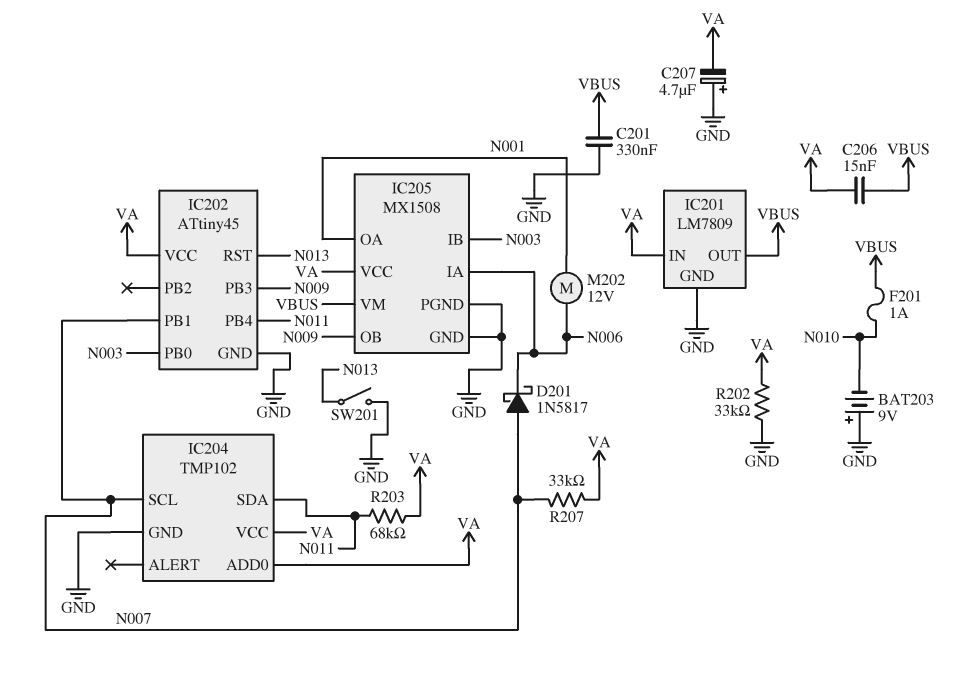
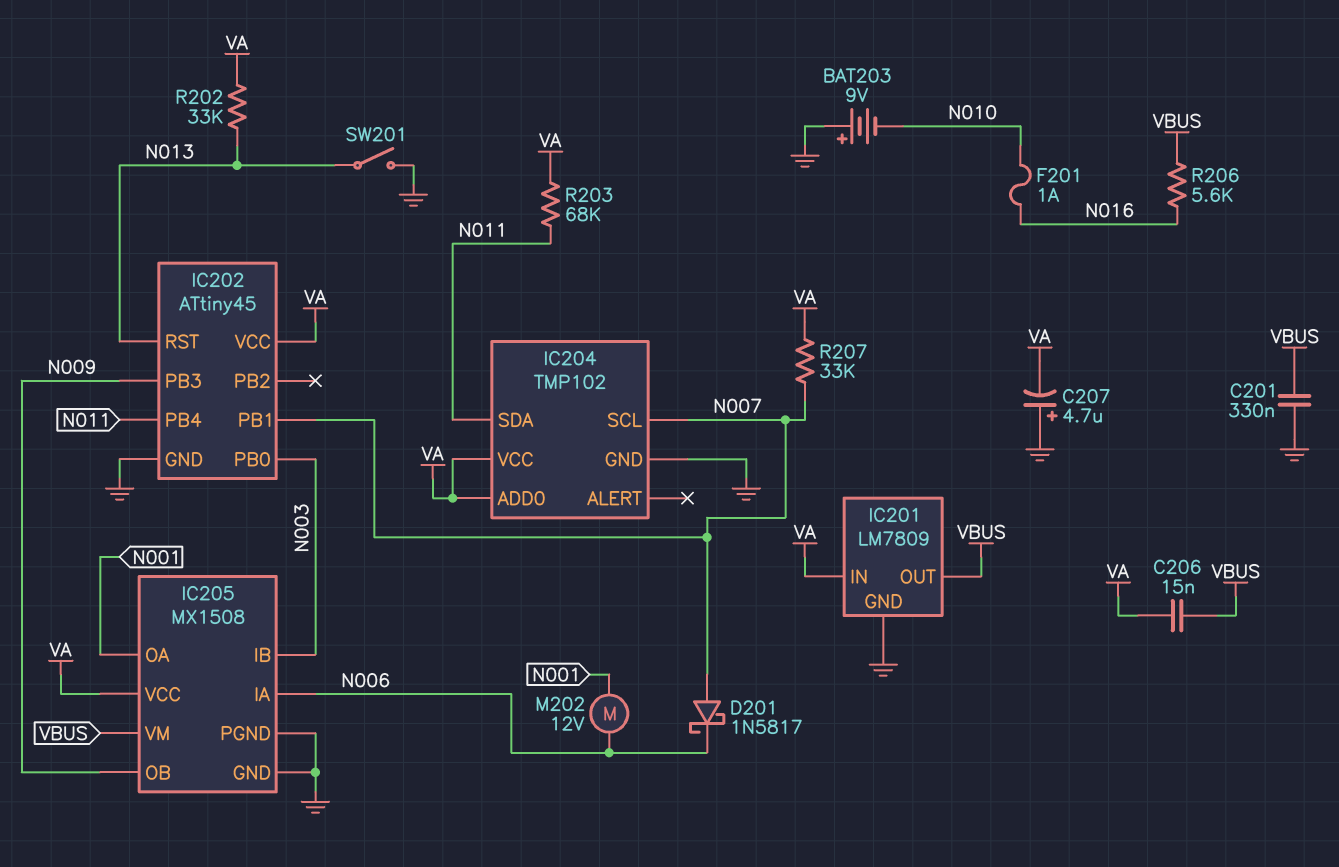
F201: 1A (N010, VBUS) -> 1A (N010, N016)
R202: 33k (GND, VA) -> 33k (N013, VA)
R206: none -> 5.6k (N016, VBUS)

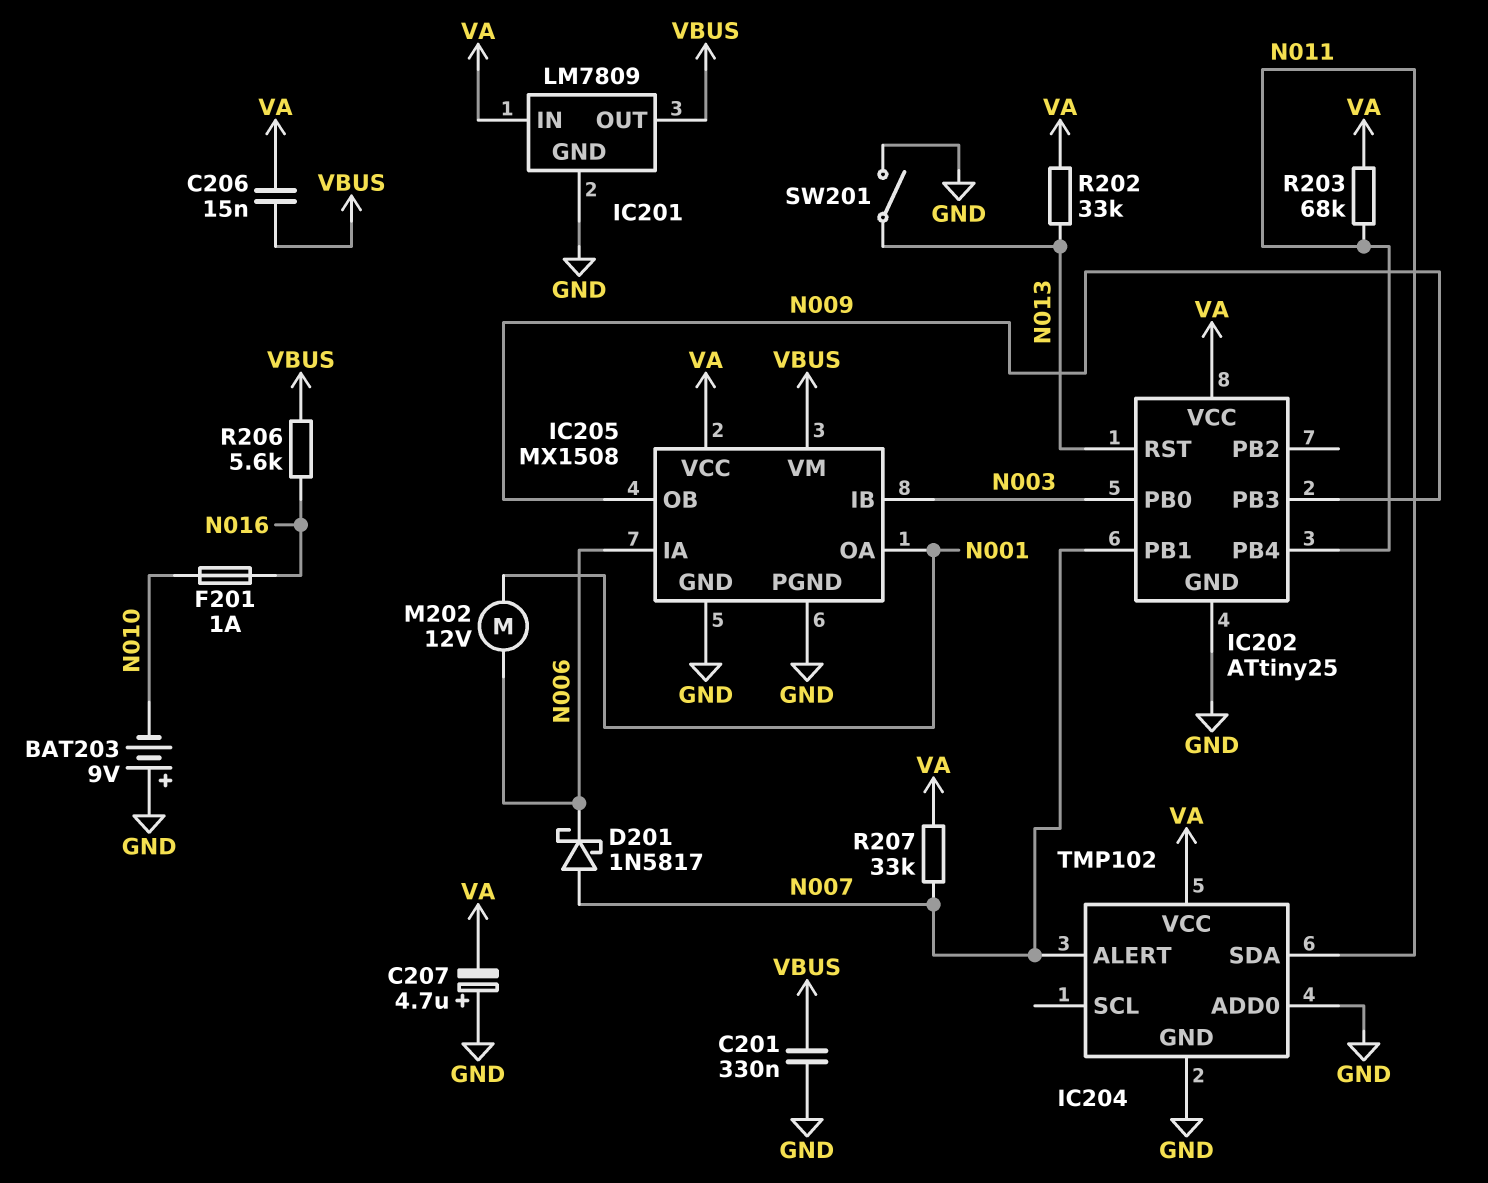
IC202: ATtiny45 -> ATtiny25
IC204 pin ADD0: VA -> GND
IC204 pin ALERT: none -> N007
IC204 pin SCL: N007 -> none

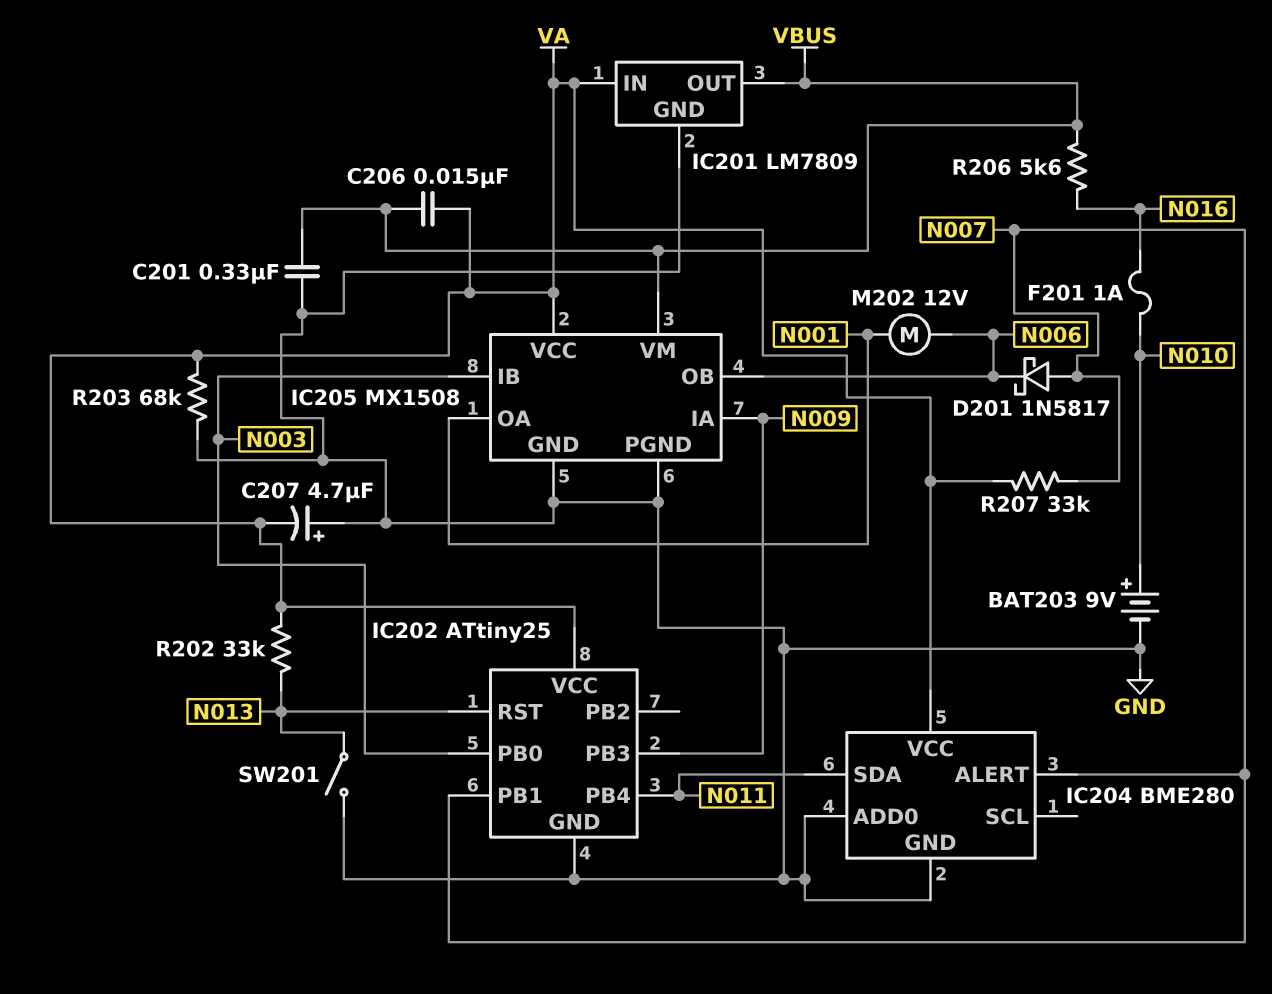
BAT203: 9V (plus GND, minus N010) -> 9V (plus N010, minus GND)
IC204: TMP102 -> BME280
IC205 pin IA: N006 -> N009
IC205 pin OB: N009 -> N006
R203: 68k (N011, VA) -> 68k (GND, VA)

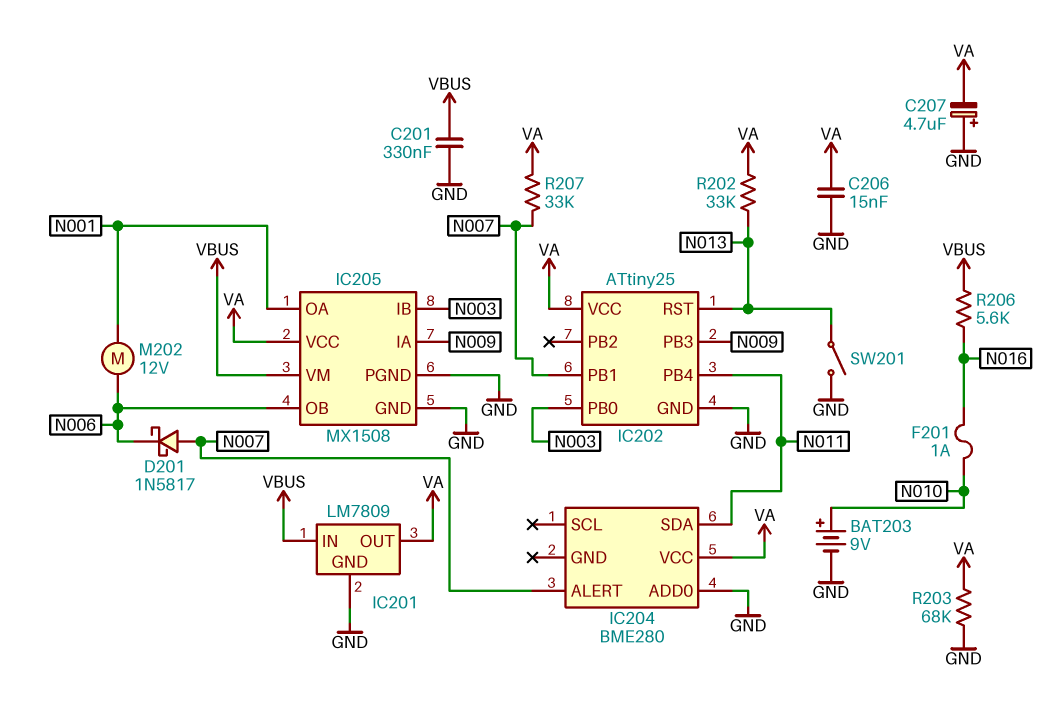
C206: 15nF (VA, VBUS) -> 15nF (GND, VA)
IC201 pin IN: VA -> VBUS
IC201 pin OUT: VBUS -> VA
IC204 pin GND: GND -> none

